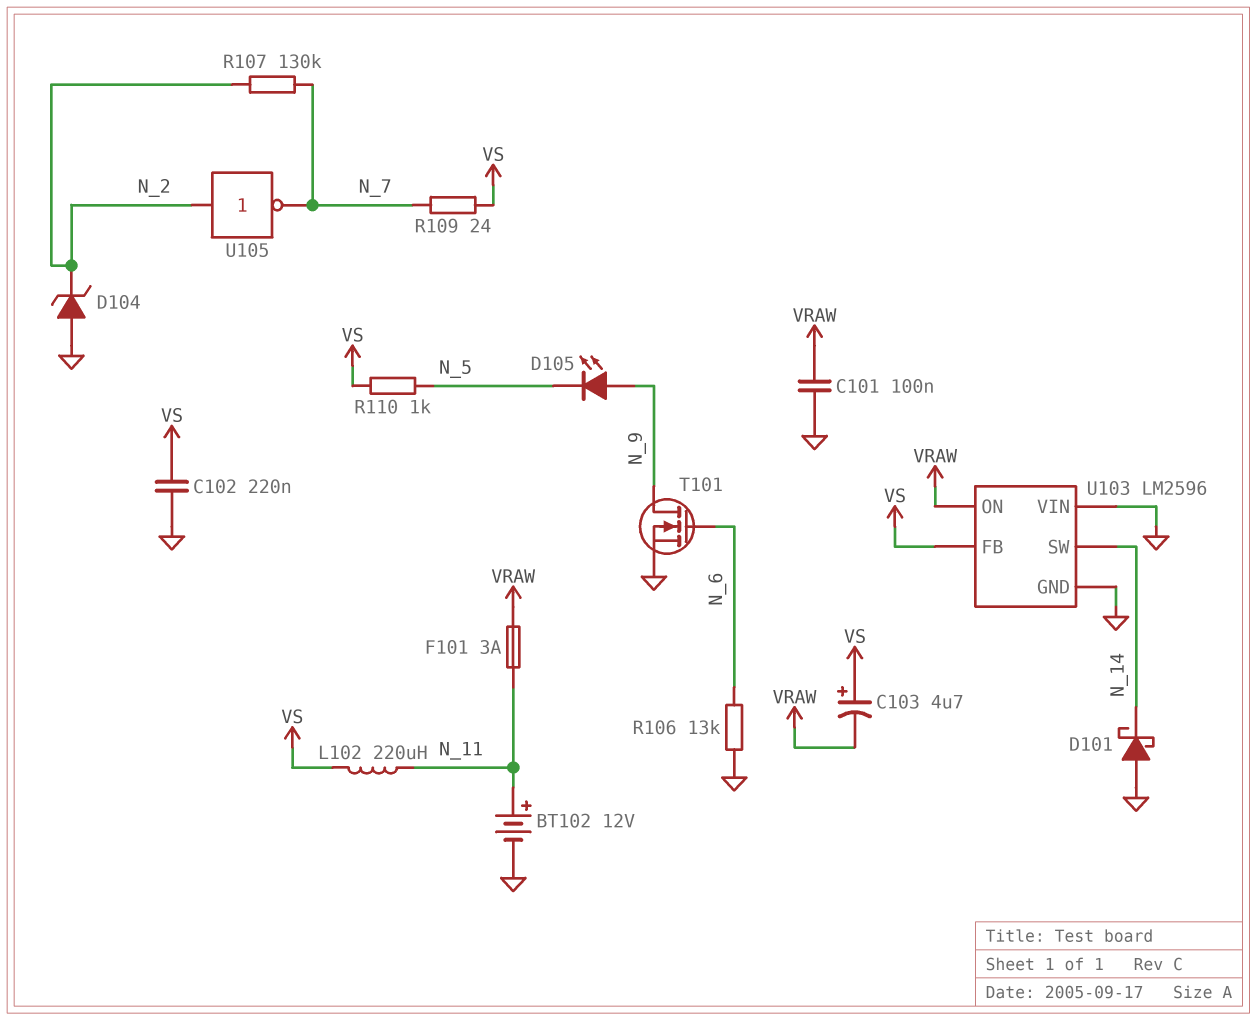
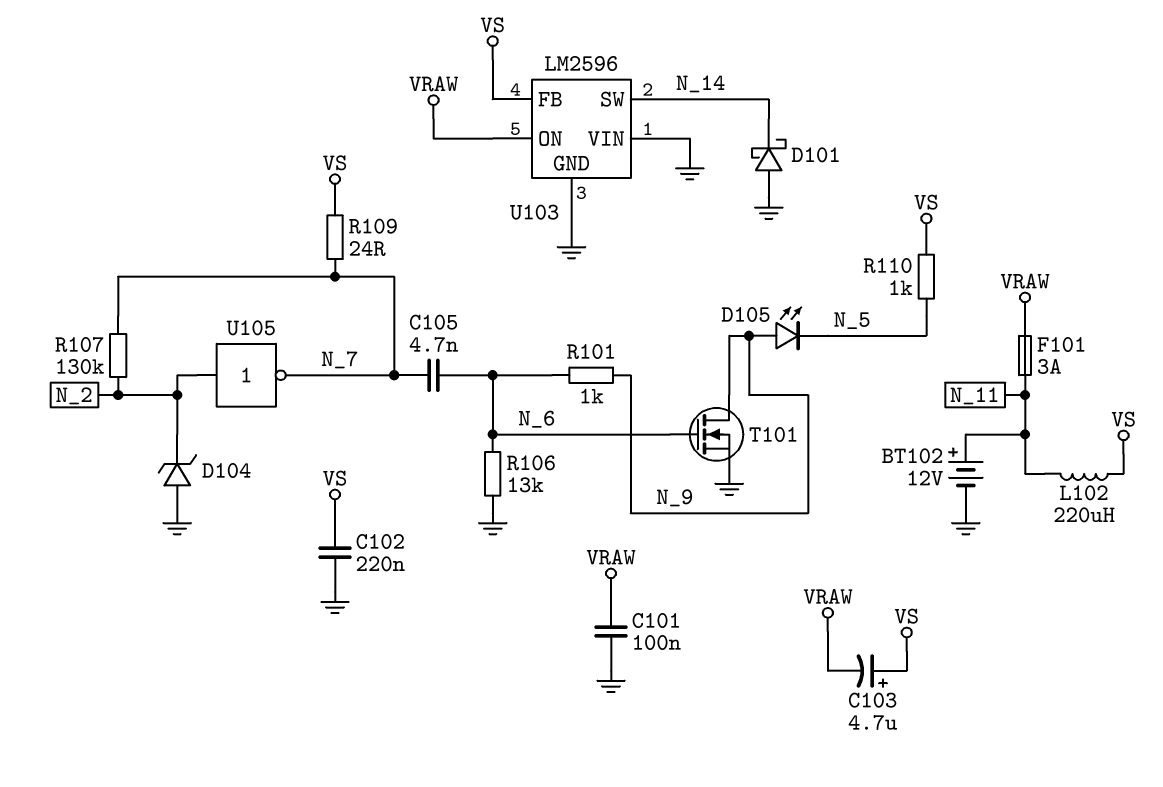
C105: none -> 4.7nF (N_6, N_7)
R101: none -> 1k (N_6, N_9)

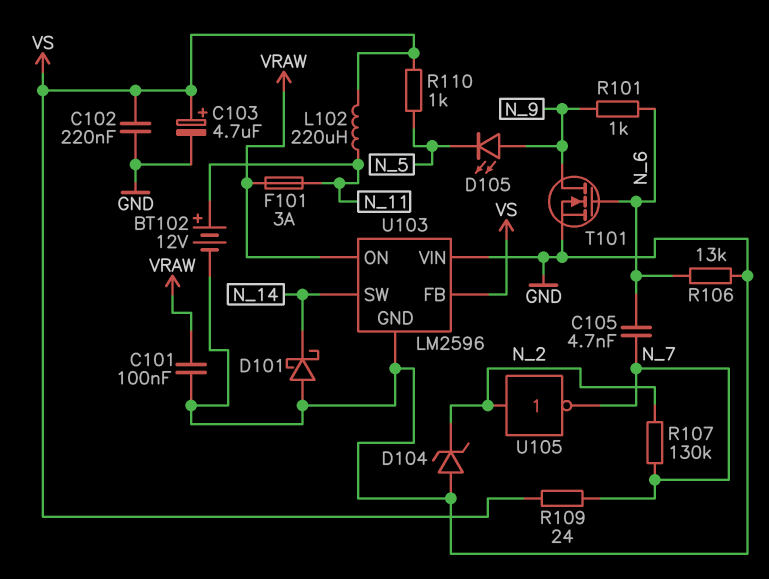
C103: 4.7uF (plus VS, minus VRAW) -> 4.7uF (plus VS, minus GND)

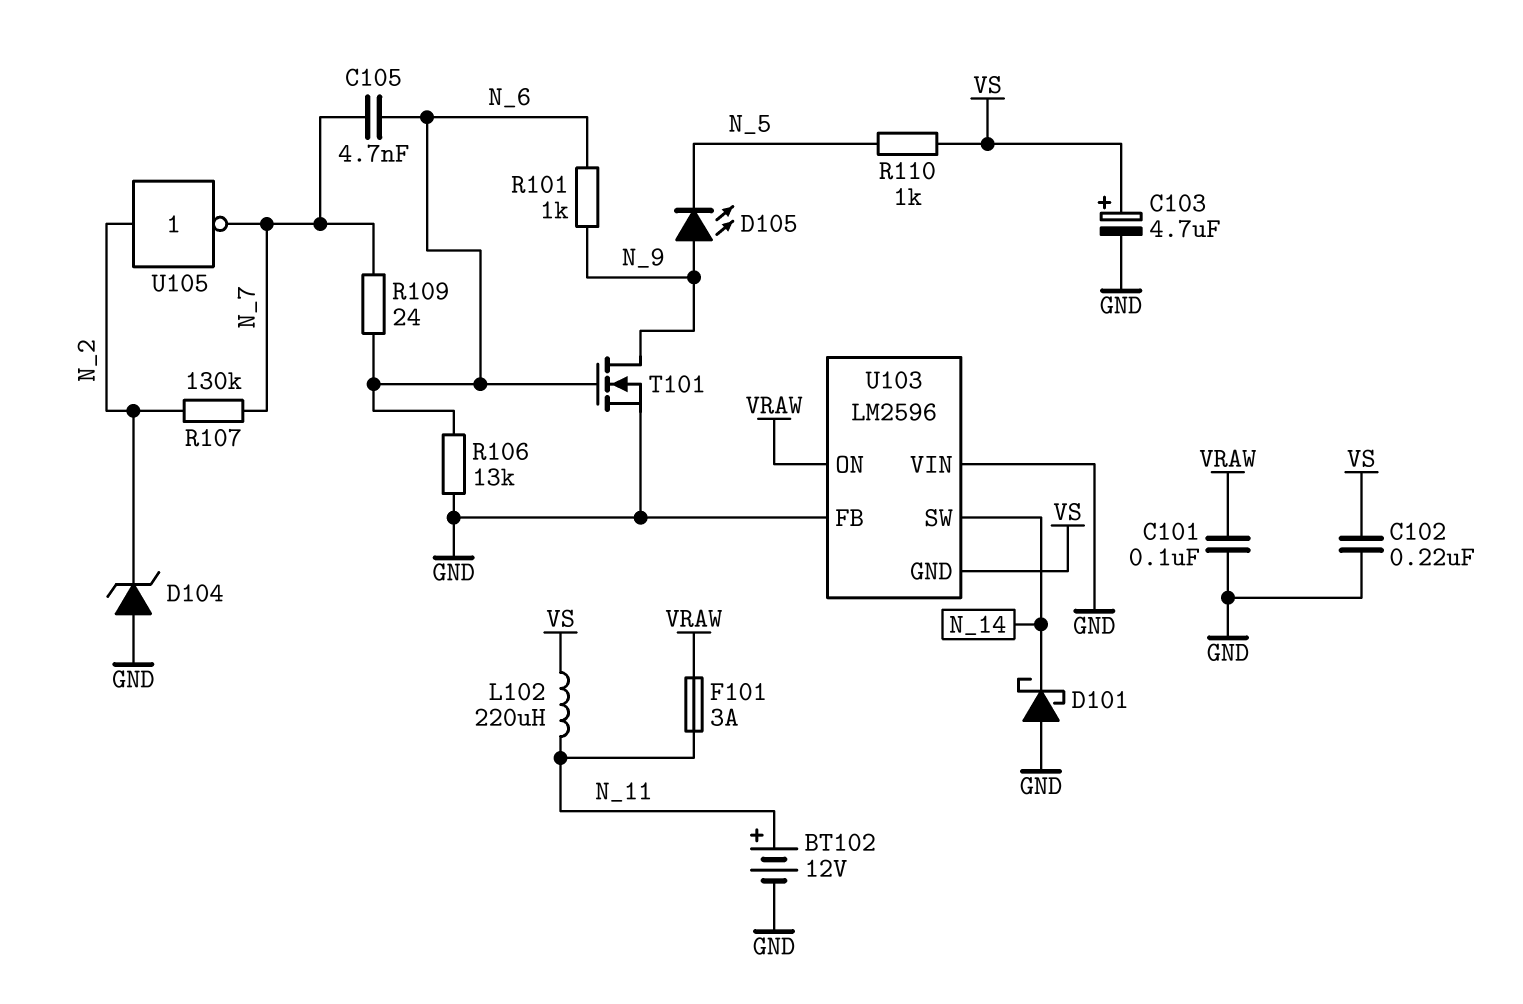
R109: 24 (N_7, VS) -> 24 (N_6, N_7)
U103 pin FB: VS -> GND
U103 pin GND: GND -> VS

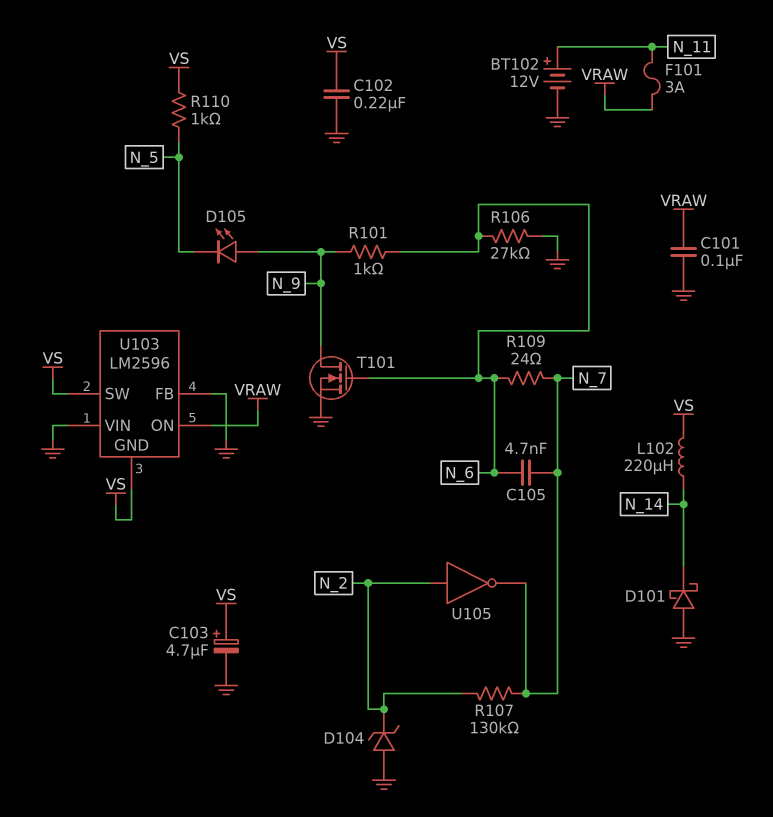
L102: 220uH (N_11, VS) -> 220uH (N_14, VS)
R106: 13k (GND, N_6) -> 27k (GND, N_6)
U103 pin SW: N_14 -> VS

